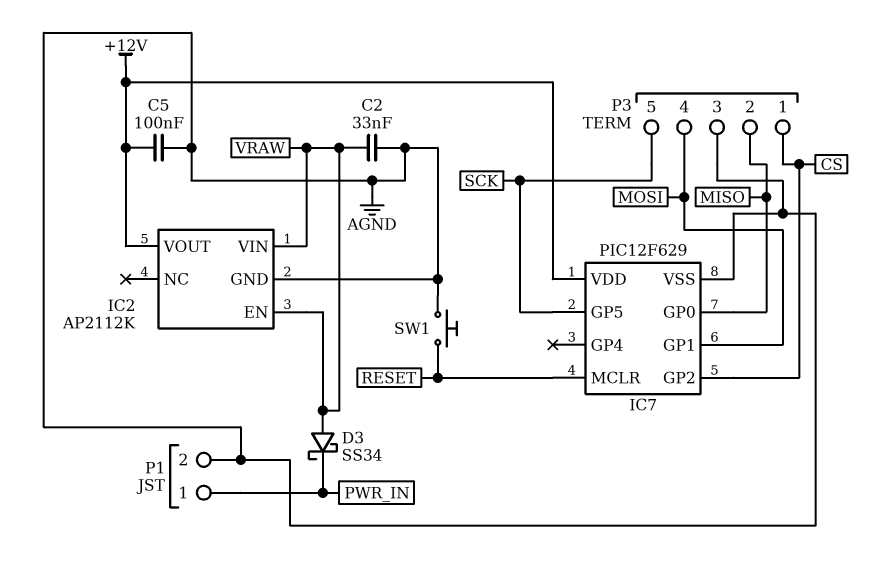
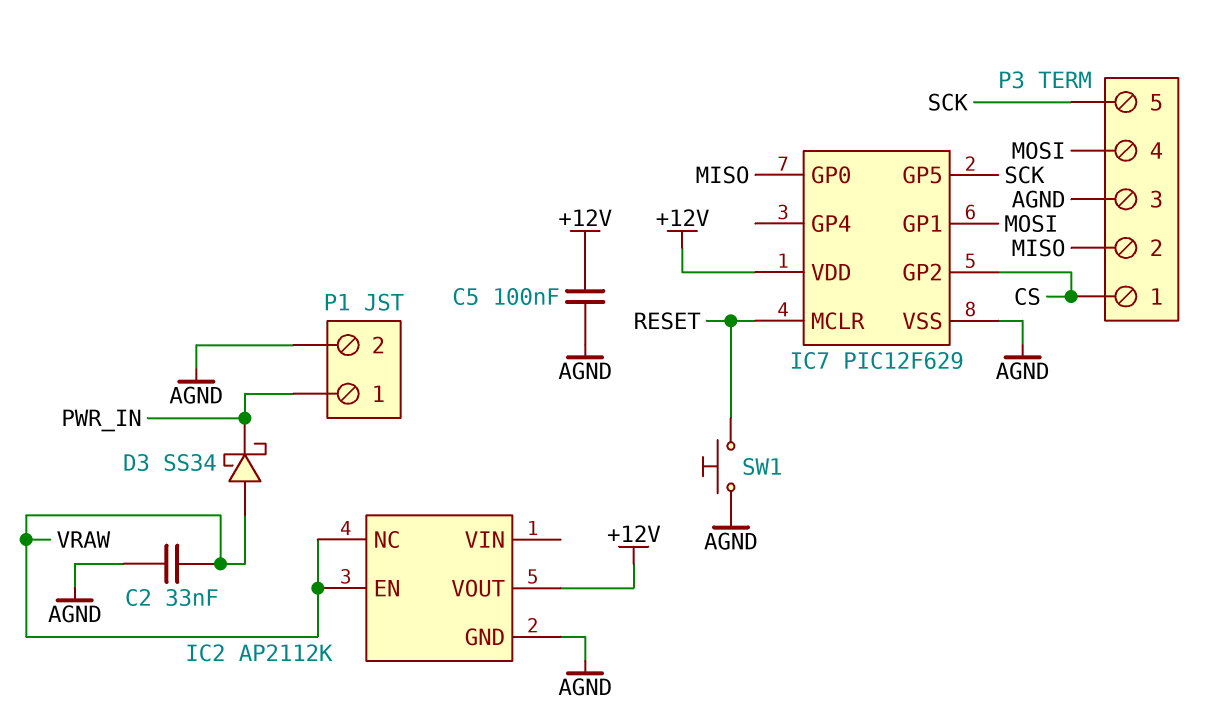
IC2 pin NC: none -> VRAW
IC2 pin VIN: VRAW -> none

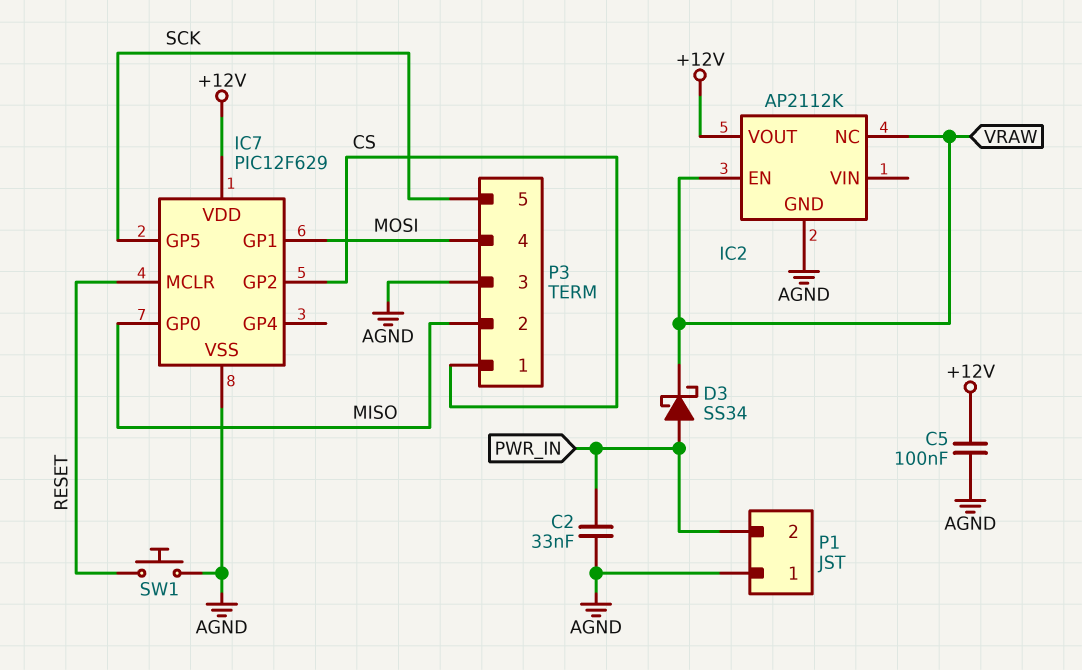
C2: 33nF (AGND, VRAW) -> 33nF (AGND, PWR_IN)
D3: schottky SS34 (A VRAW, K PWR_IN) -> schottky SS34 (A PWR_IN, K VRAW)
P1 pin 1: PWR_IN -> AGND
P1 pin 2: AGND -> PWR_IN

